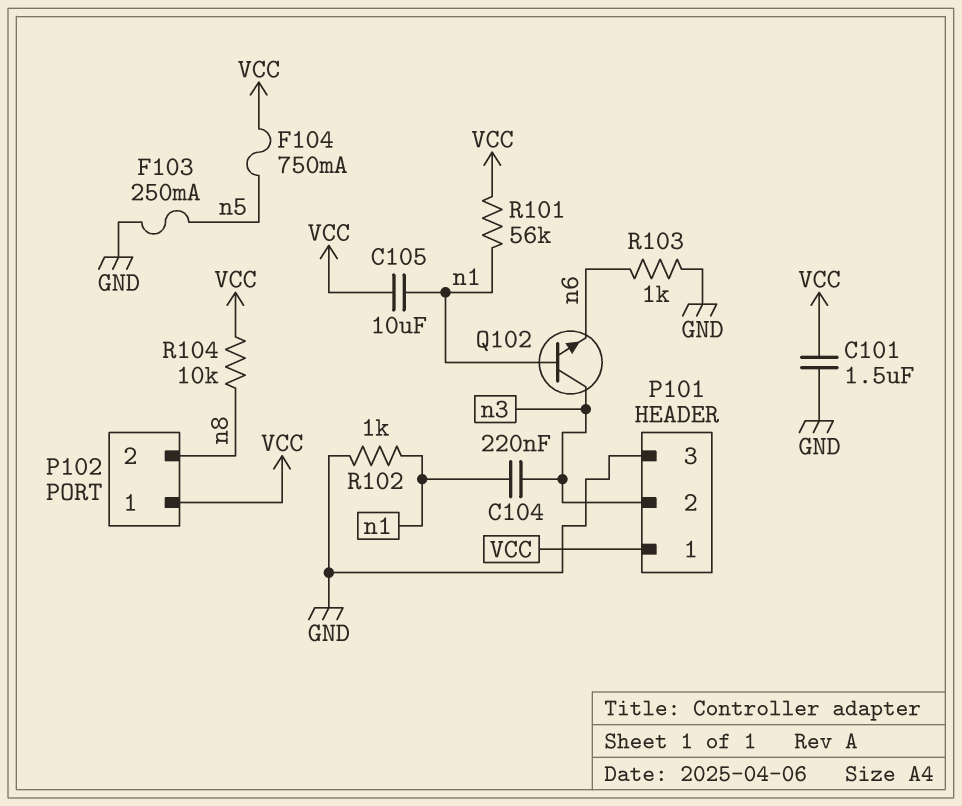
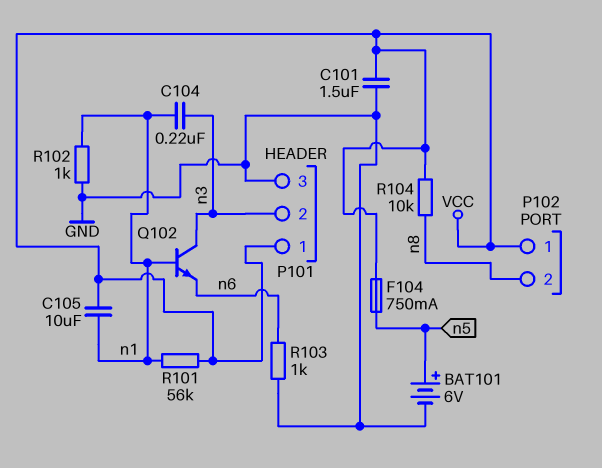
BAT101: none -> 6V (plus n5, minus GND)
F103: 250mA (GND, n5) -> none

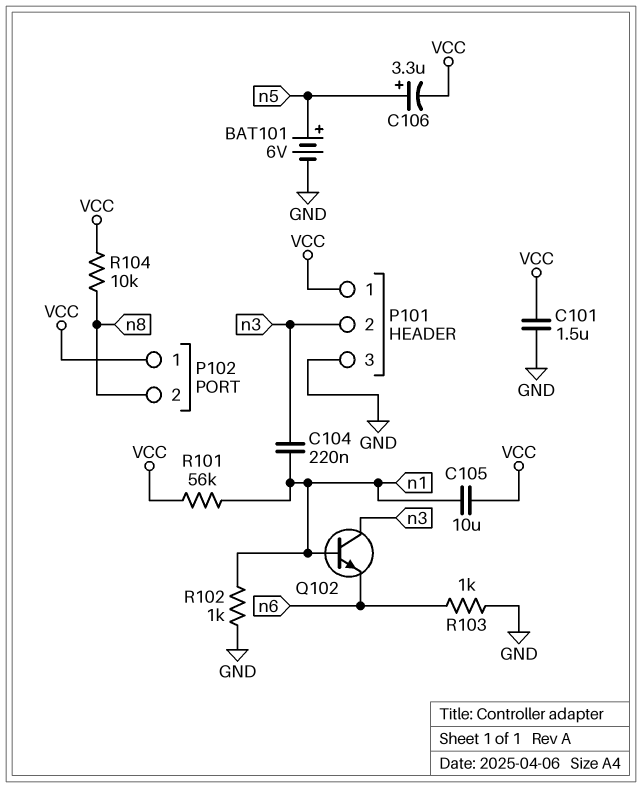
C106: none -> 3.3uF (plus n5, minus VCC)
F104: 750mA (VCC, n5) -> none

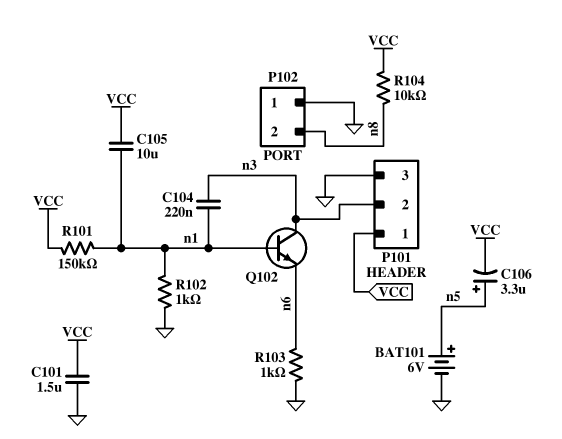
P102 pin 1: VCC -> GND
R101: 56k (VCC, n1) -> 150k (VCC, n1)

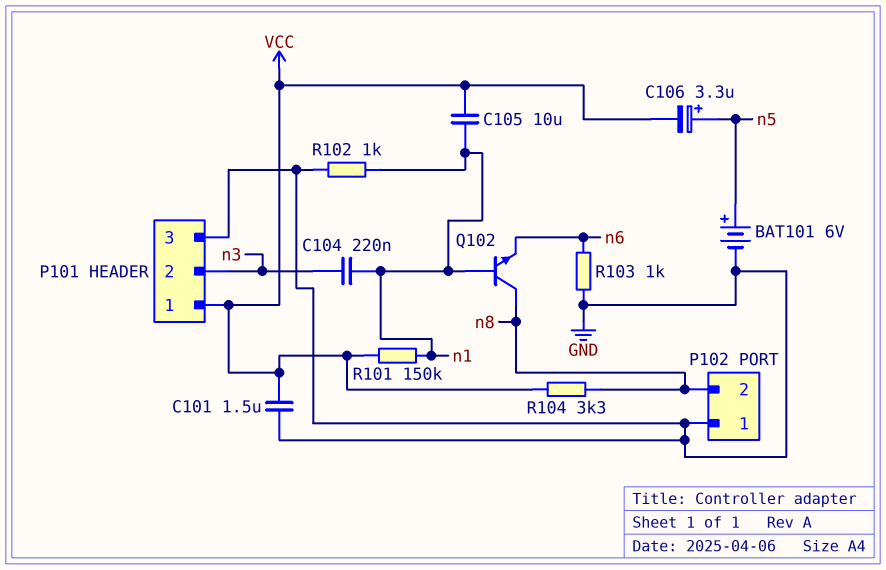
Q102: NPN (B n1, C n3, E n6) -> NPN (B n1, C n8, E n6)
R104: 10k (VCC, n8) -> 3.3k (VCC, n8)

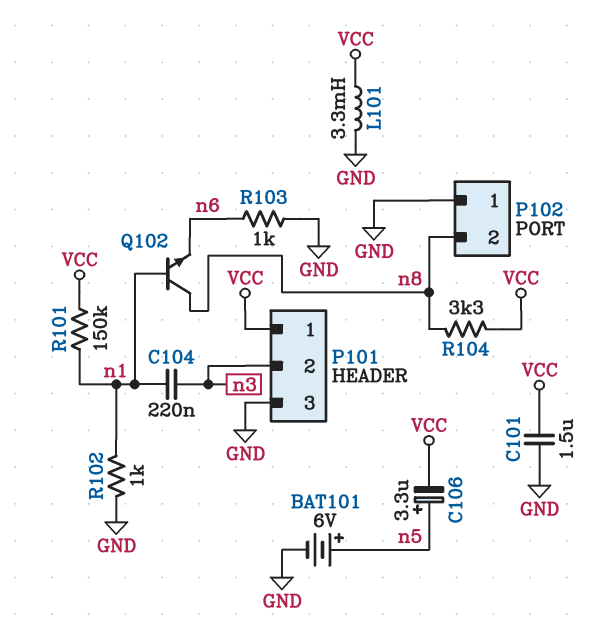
C105: 10uF (VCC, n1) -> none
L101: none -> 3.3mH (GND, VCC)

